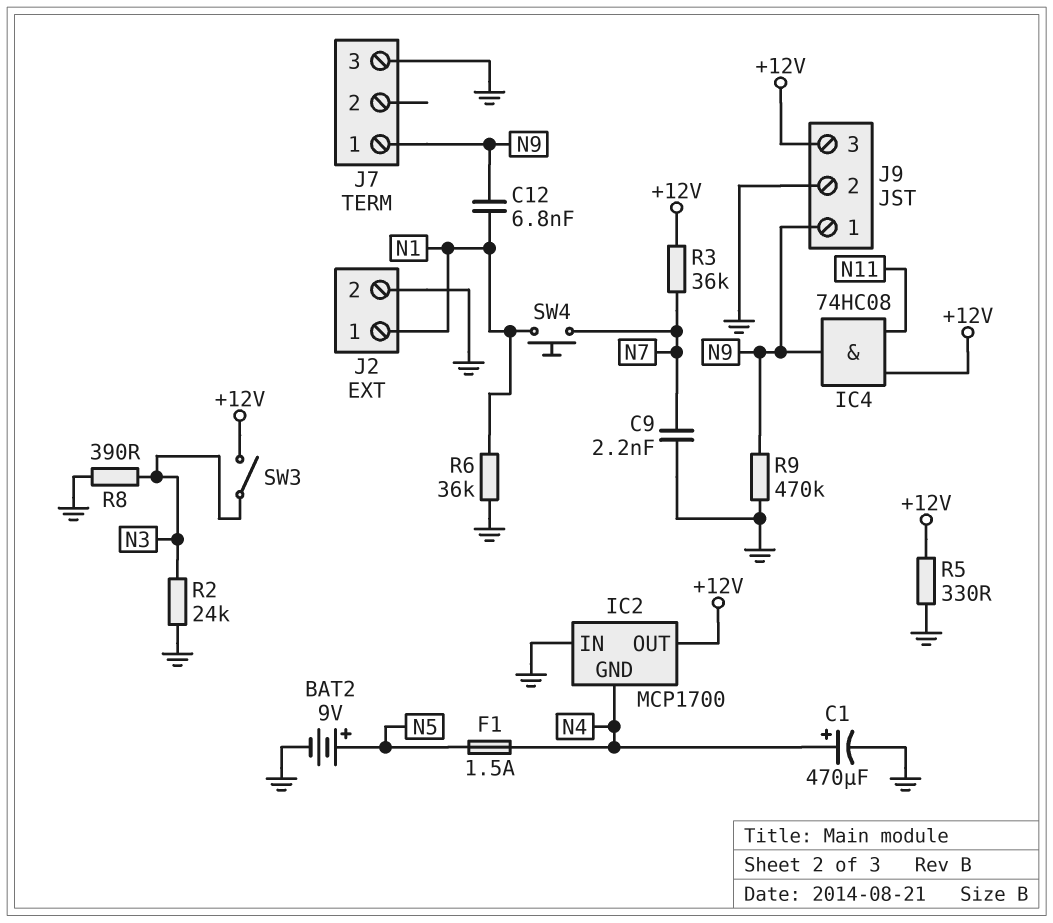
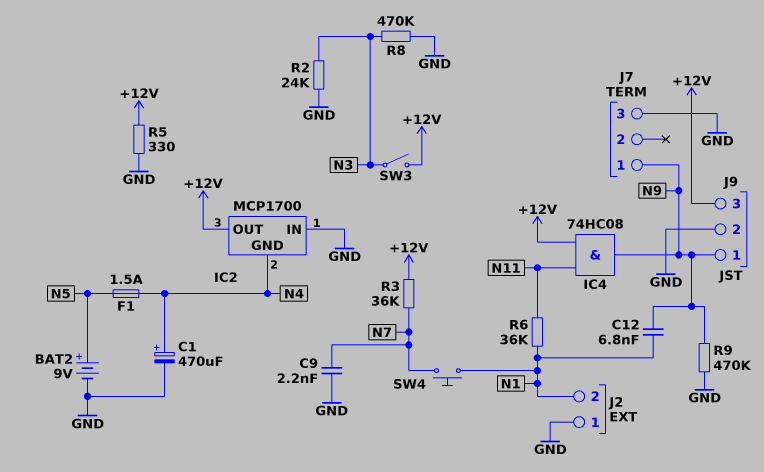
J2 pin 1: N1 -> GND
J2 pin 2: GND -> N1
R6: 36k (GND, N1) -> 36k (N1, N11)
R8: 390 (GND, N3) -> 470k (GND, N3)

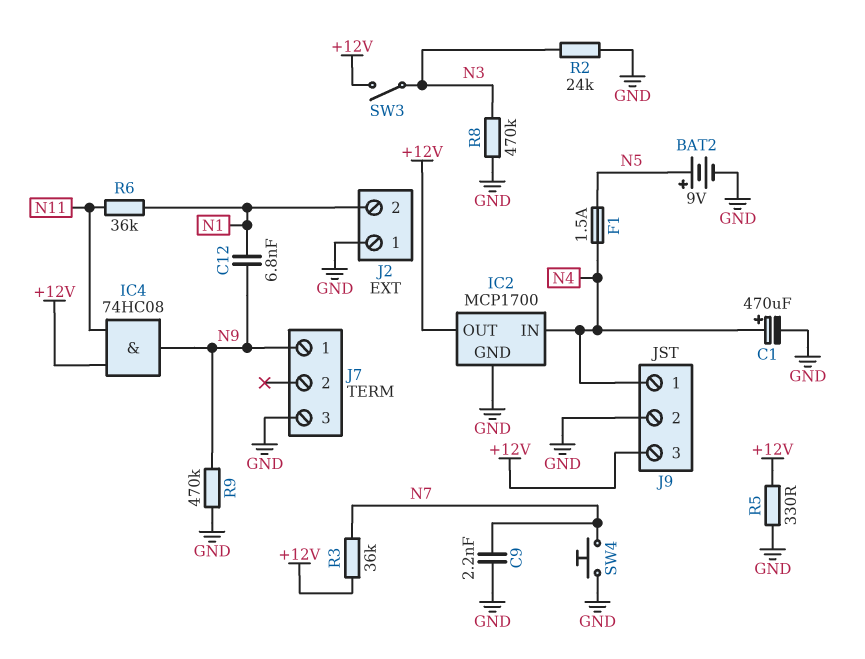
IC2 pin GND: N4 -> GND
IC2 pin IN: GND -> N4
J9 pin 1: N9 -> N4
SW4: button (N1, N7) -> button (GND, N7)

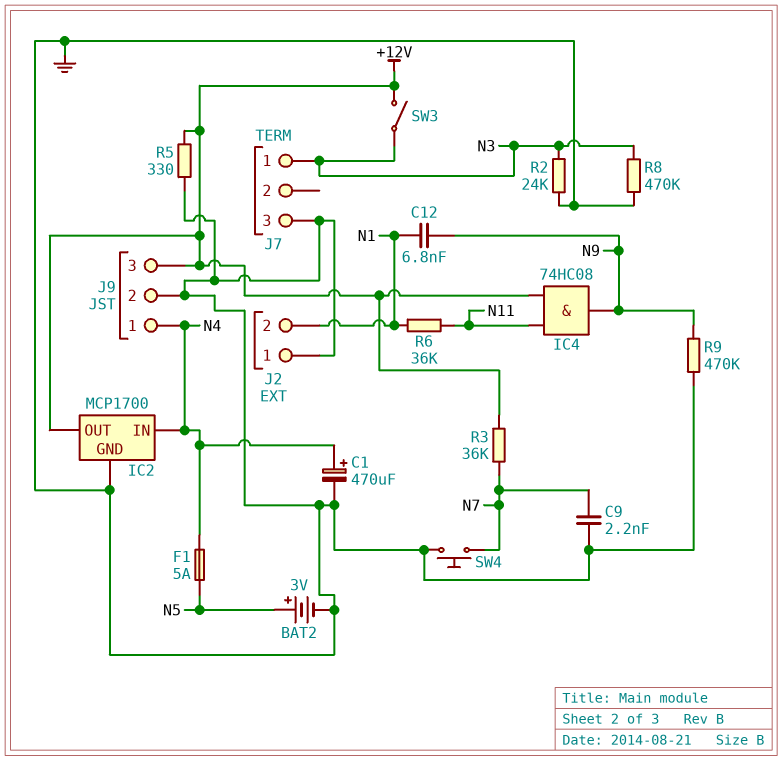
BAT2: 9V (plus N5, minus GND) -> 3V (plus N5, minus GND)
F1: 1.5A (N4, N5) -> 5A (N4, N5)
J7 pin 1: N9 -> N3

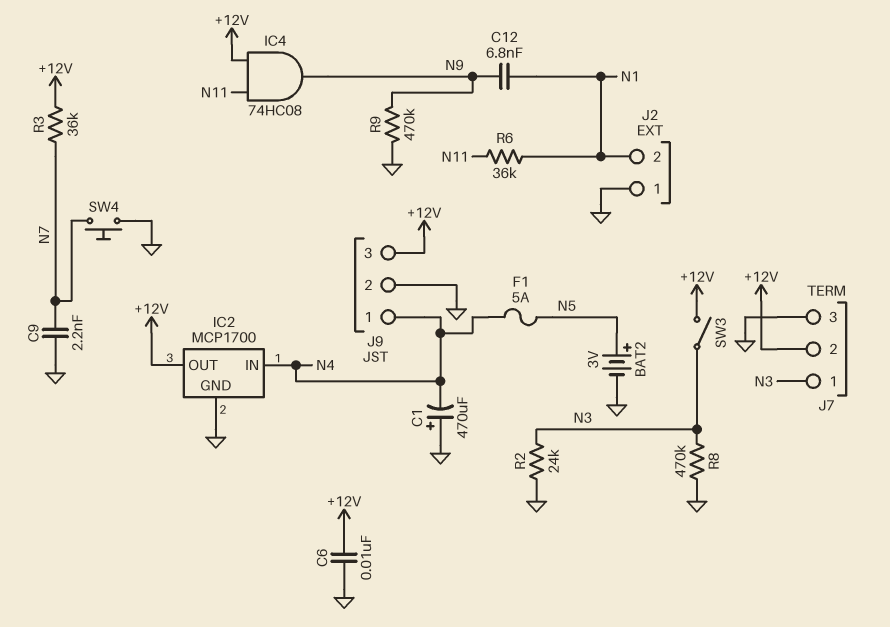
C1: 470uF (plus N4, minus GND) -> 470uF (plus GND, minus N4)
C6: none -> 10nF (+12V, GND)
J7 pin 2: none -> +12V
R5: 330 (+12V, GND) -> none

